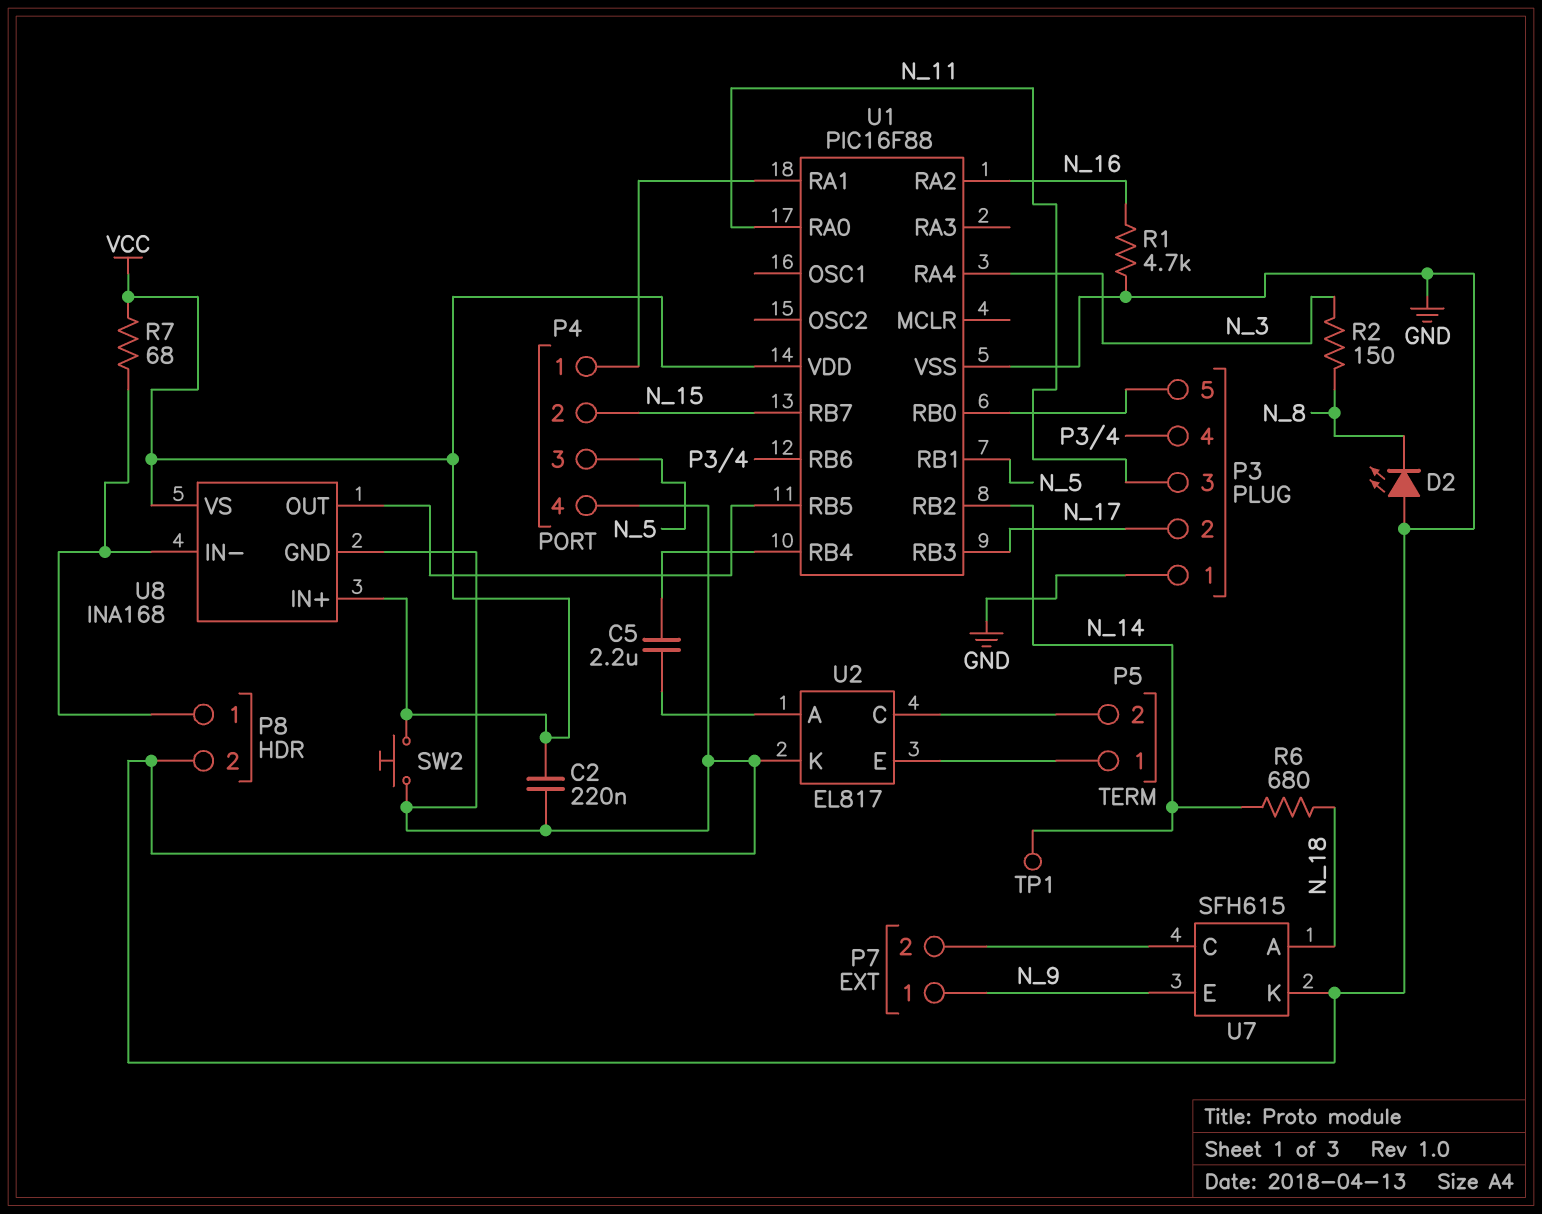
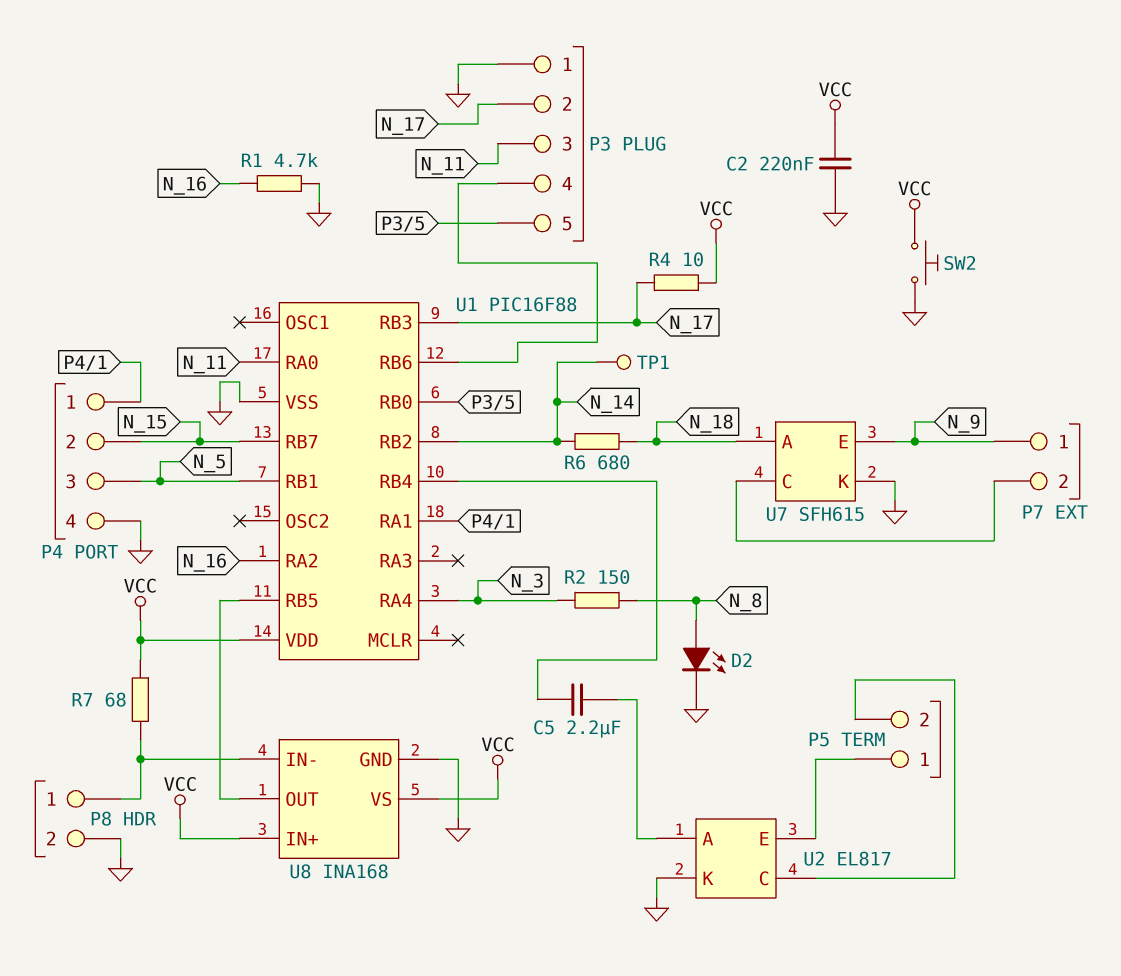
D2: LED (A GND, K N_8) -> LED (A N_8, K GND)
R4: none -> 10 (N_17, VCC)

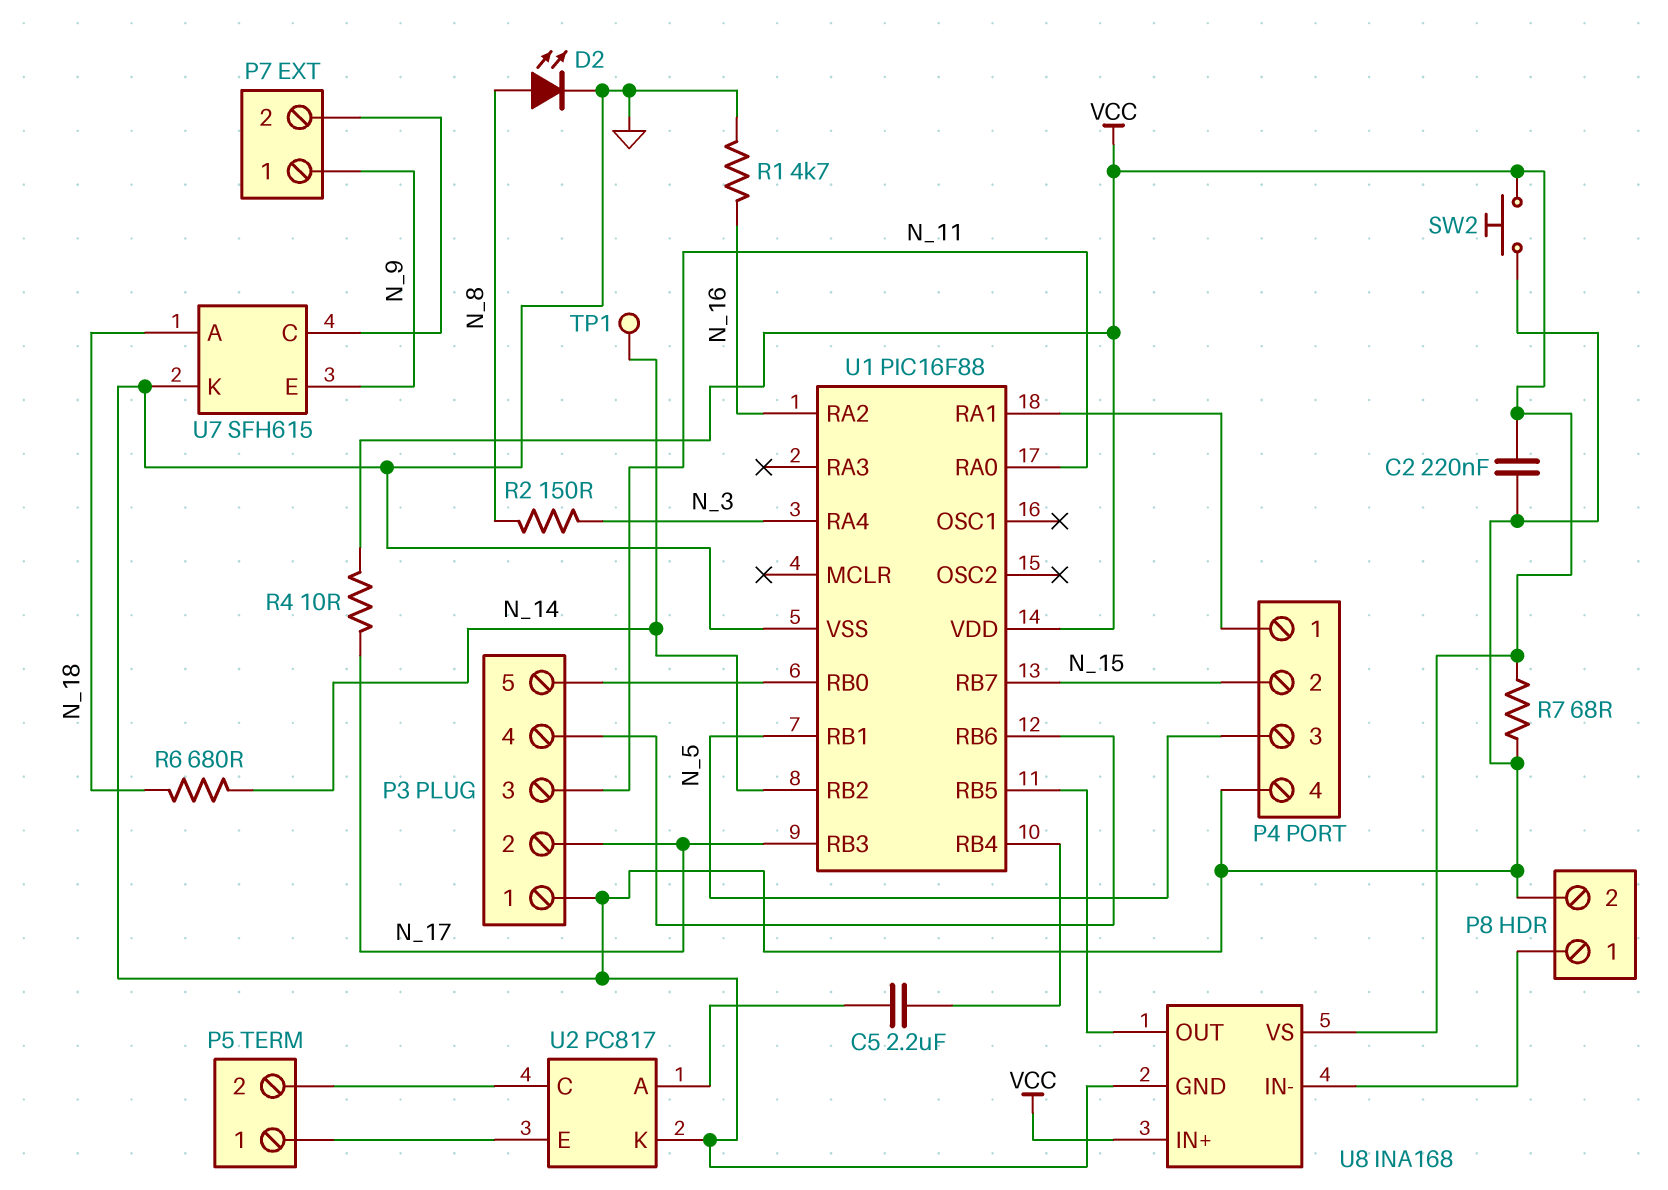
R7: 68 (P8/1, VCC) -> 68 (GND, VCC)
U2: EL817 -> PC817

